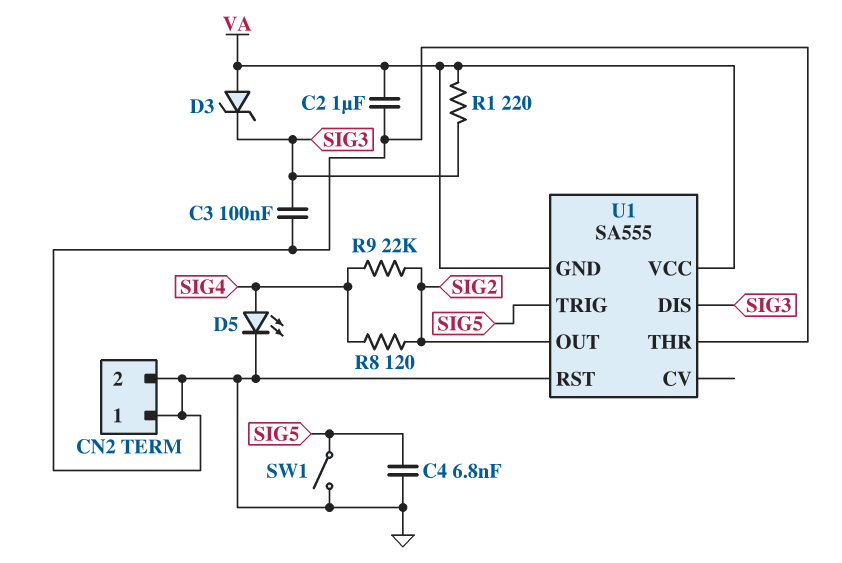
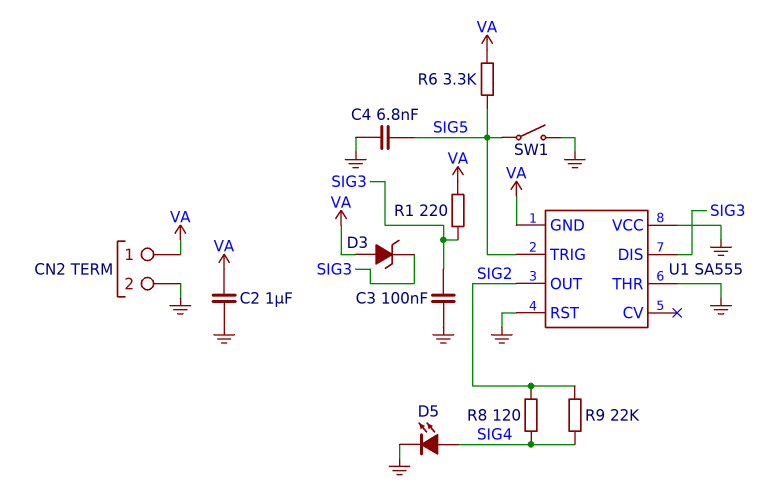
CN2 pin 1: GND -> VA
R6: none -> 3.3k (SIG5, VA)
U1 pin VCC: VA -> GND

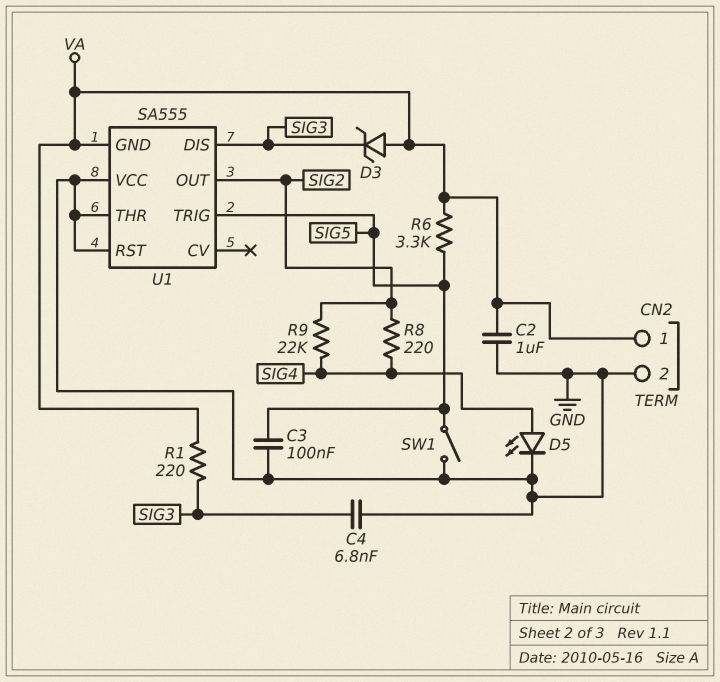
C3: 100nF (GND, SIG3) -> 100nF (GND, SIG5)
C4: 6.8nF (GND, SIG5) -> 6.8nF (GND, SIG3)
R8: 120 (SIG2, SIG4) -> 220 (SIG2, SIG4)

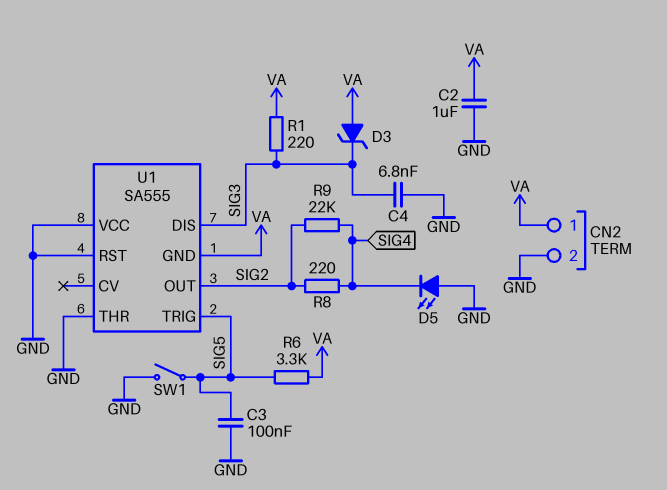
D5: LED (A SIG4, K GND) -> LED (A GND, K SIG4)

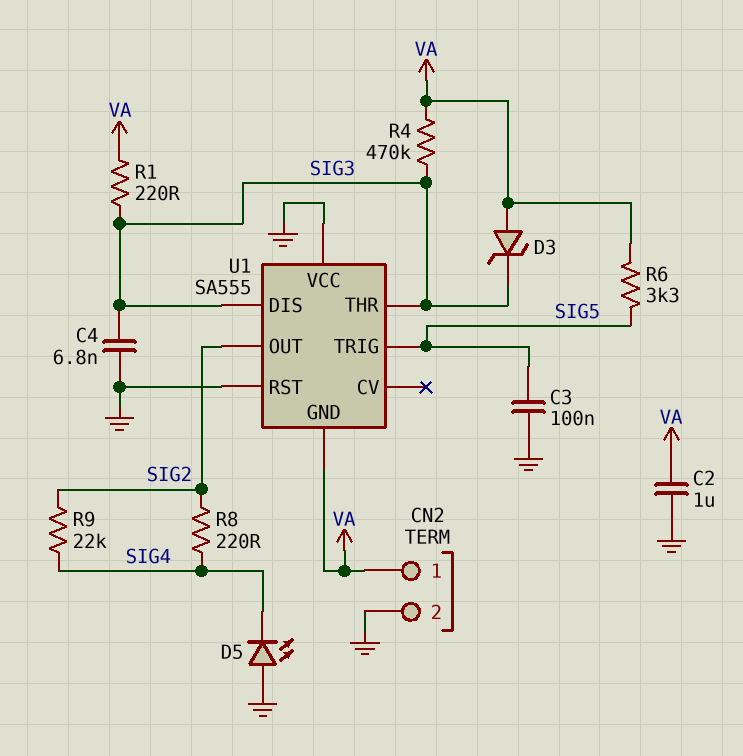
R4: none -> 470k (SIG3, VA)
SW1: switch (GND, SIG5) -> none
U1 pin THR: GND -> SIG3

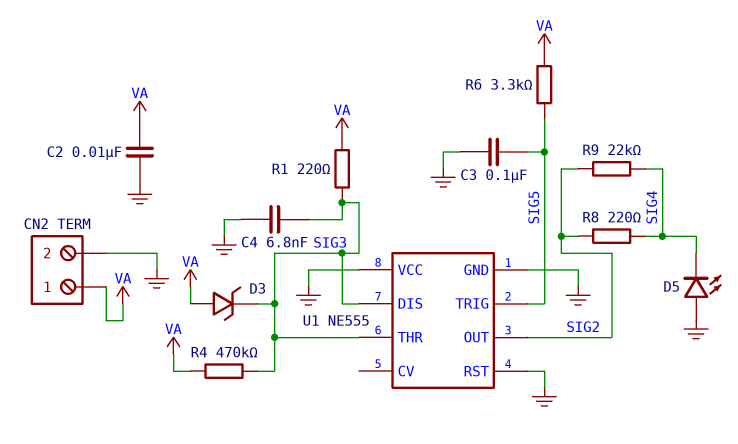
C2: 1uF (GND, VA) -> 10nF (GND, VA)
U1: SA555 -> NE555
U1 pin GND: VA -> GND

